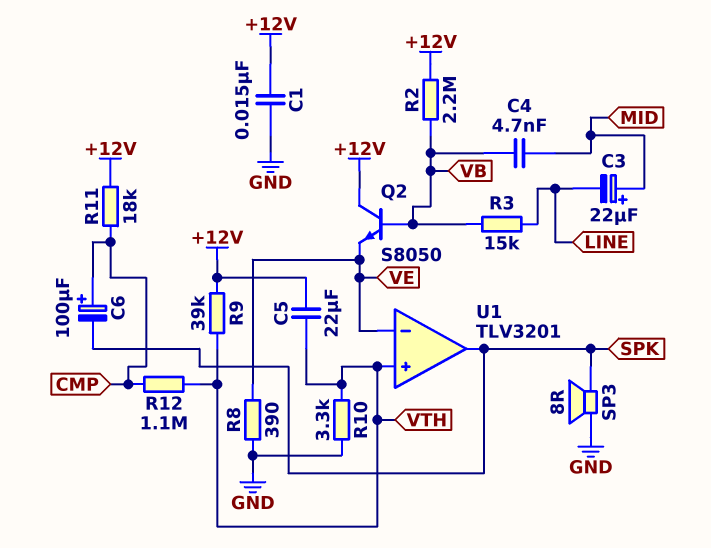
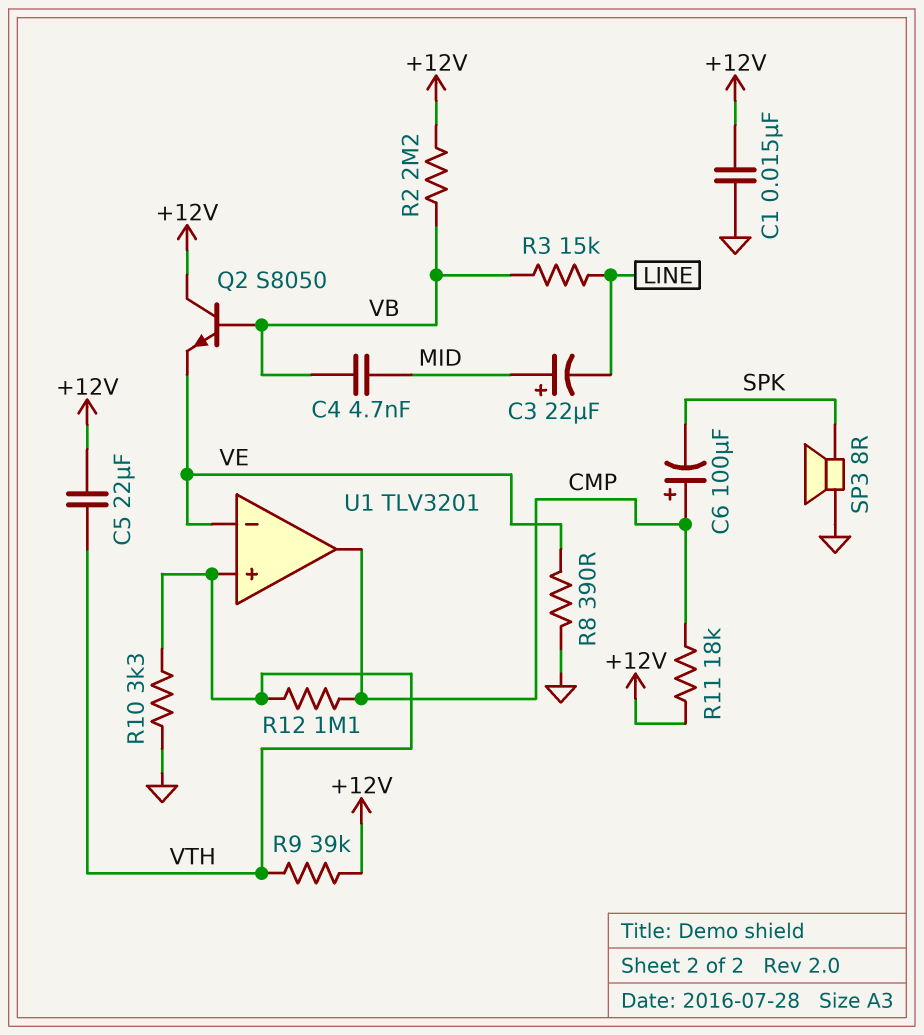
U1 pin out: SPK -> CMP

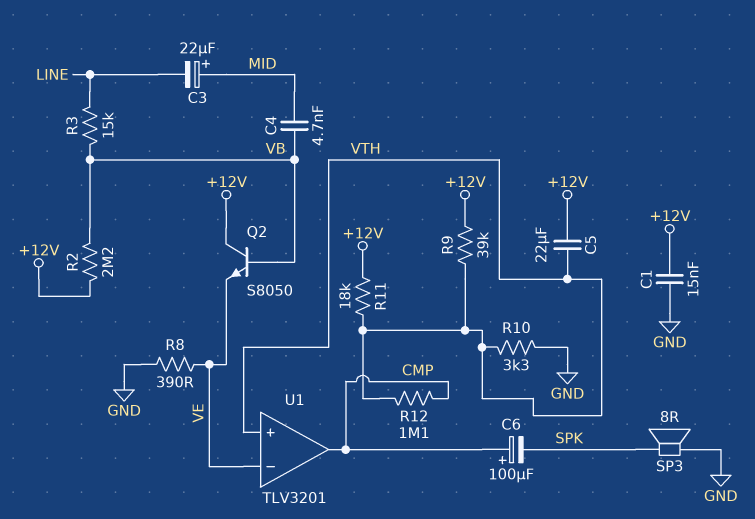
R11: 18k (+12V, CMP) -> 18k (+12V, VTH)

